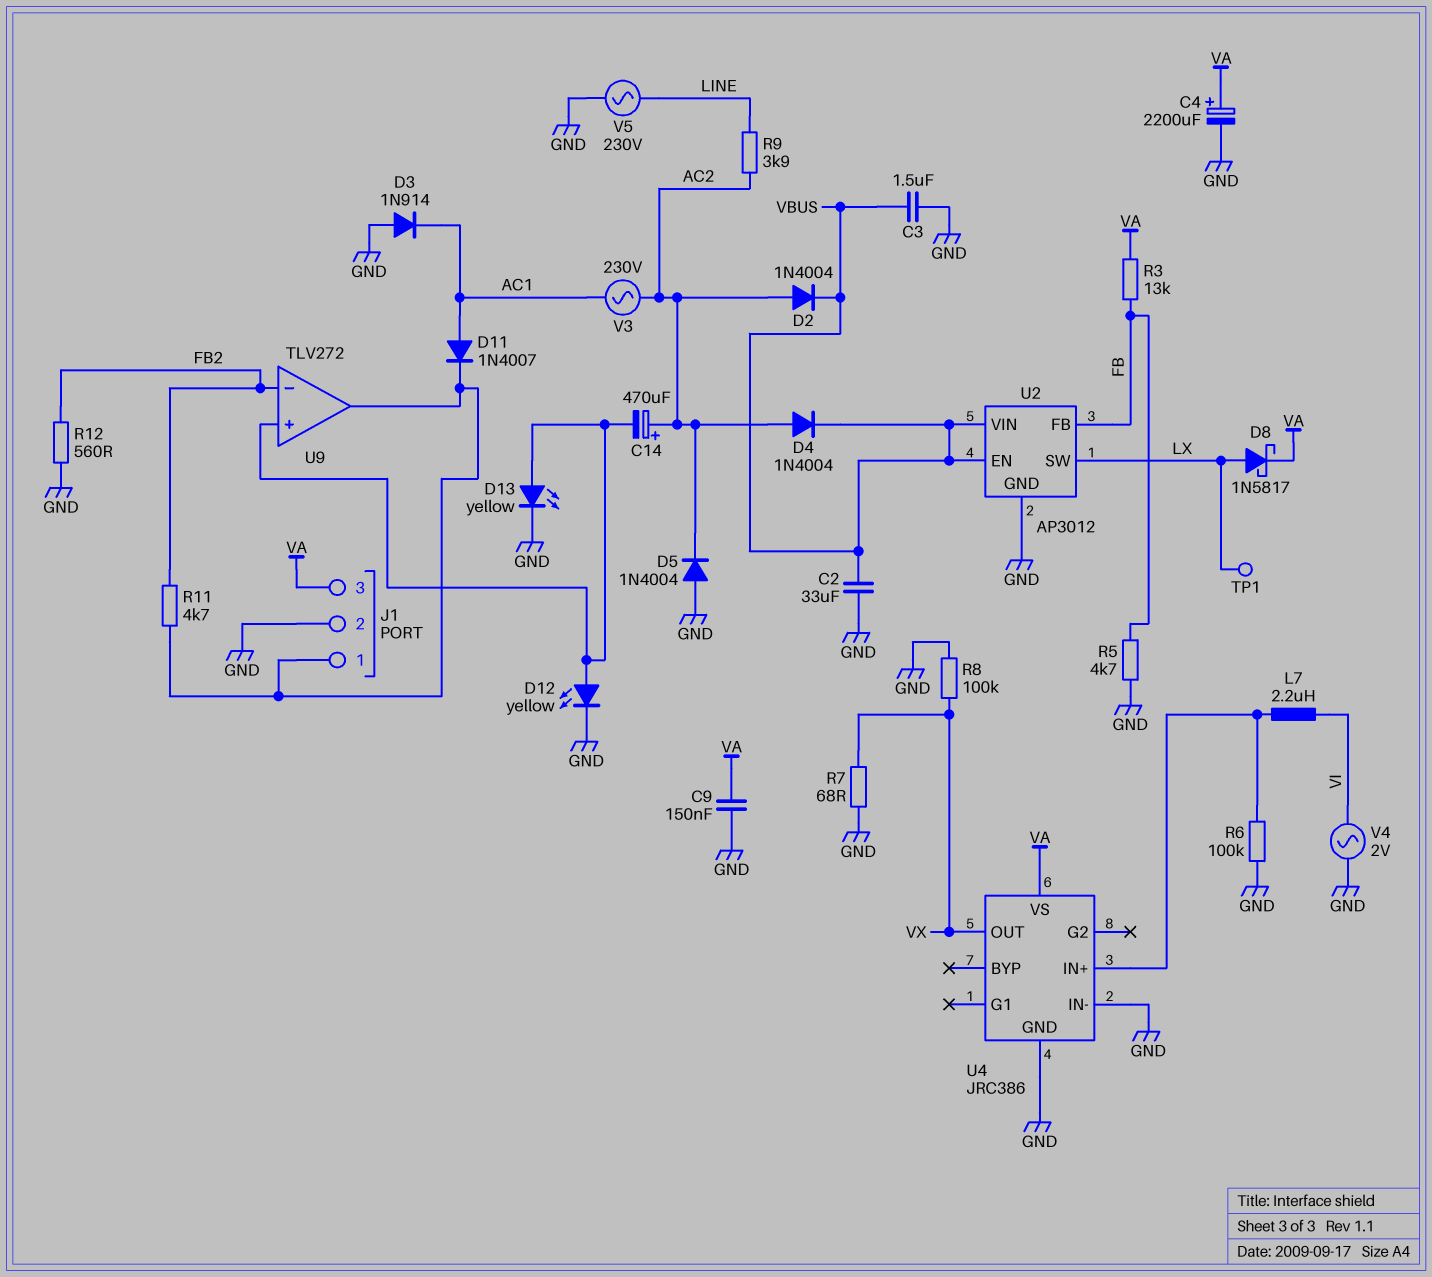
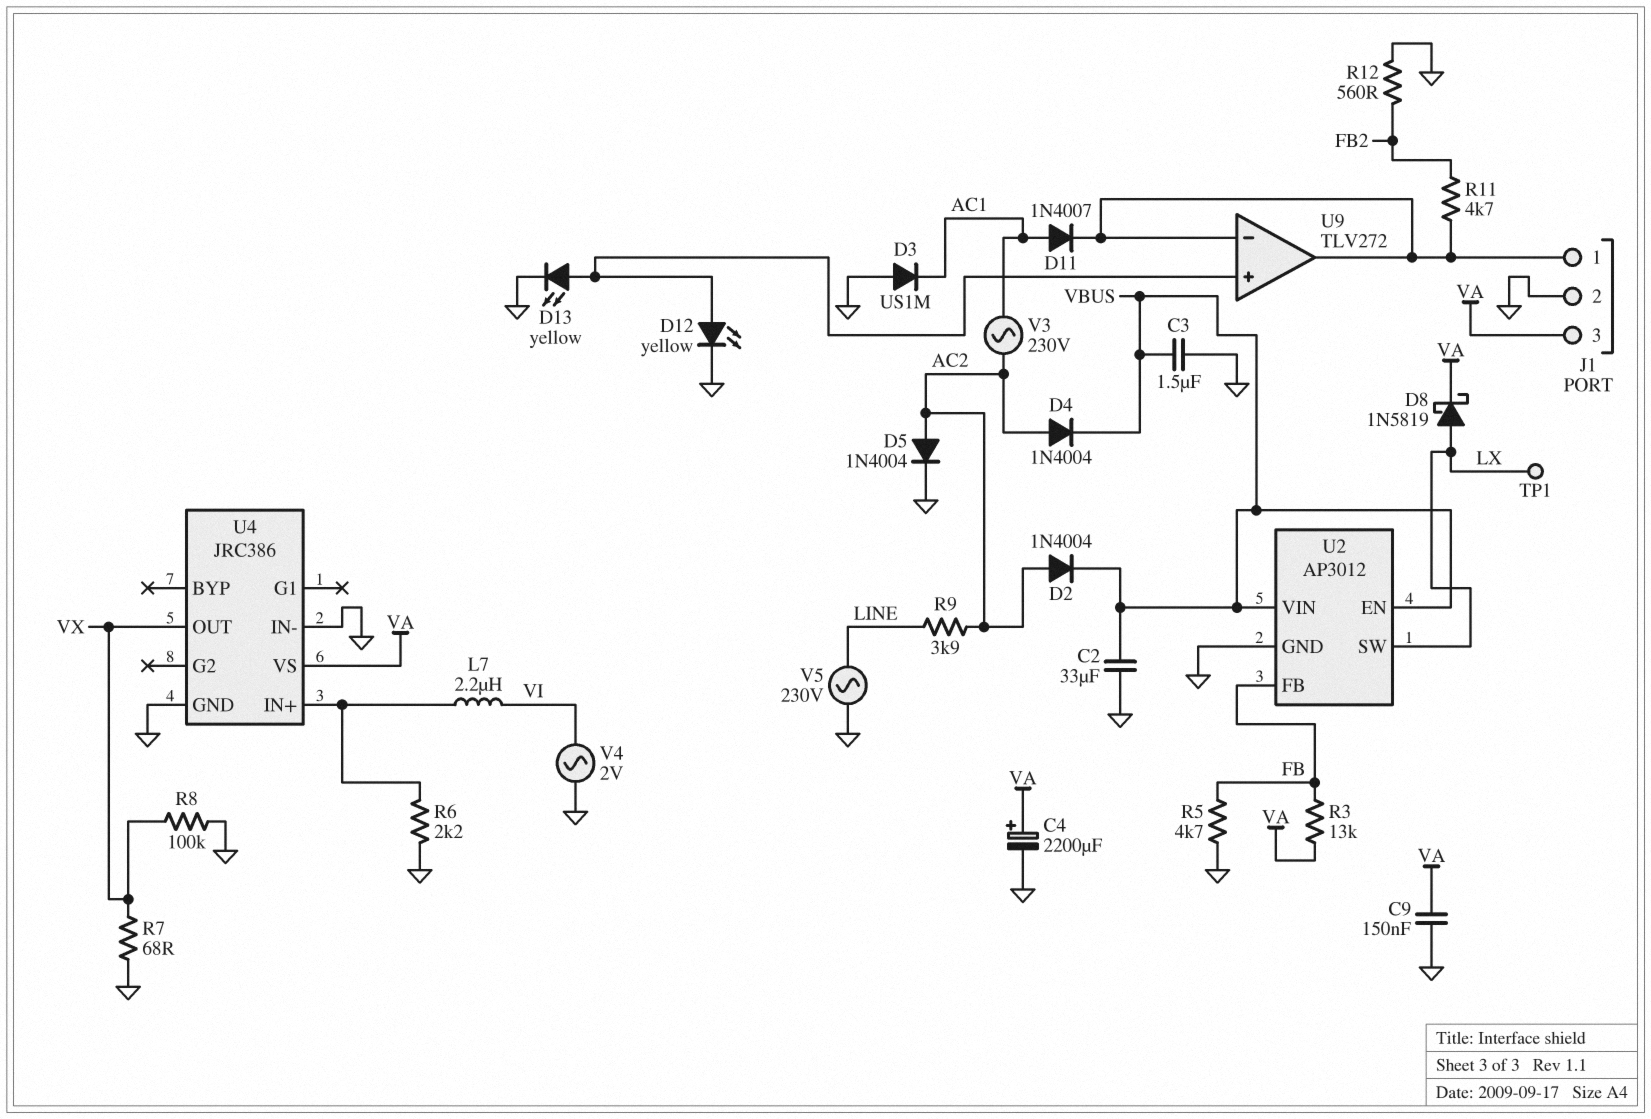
C14: 470uF (plus AC2, minus U9/in+) -> none
D3: diode 1N914 (A GND, K AC1) -> diode US1M (A GND, K AC1)
D5: diode 1N4004 (A GND, K AC2) -> diode 1N4004 (A AC2, K GND)
D8: schottky 1N5817 (A LX, K VA) -> schottky 1N5819 (A LX, K VA)
R6: 100k (GND, U4/IN+) -> 2.2k (GND, U4/IN+)
U9 pin in-: FB2 -> J1/1

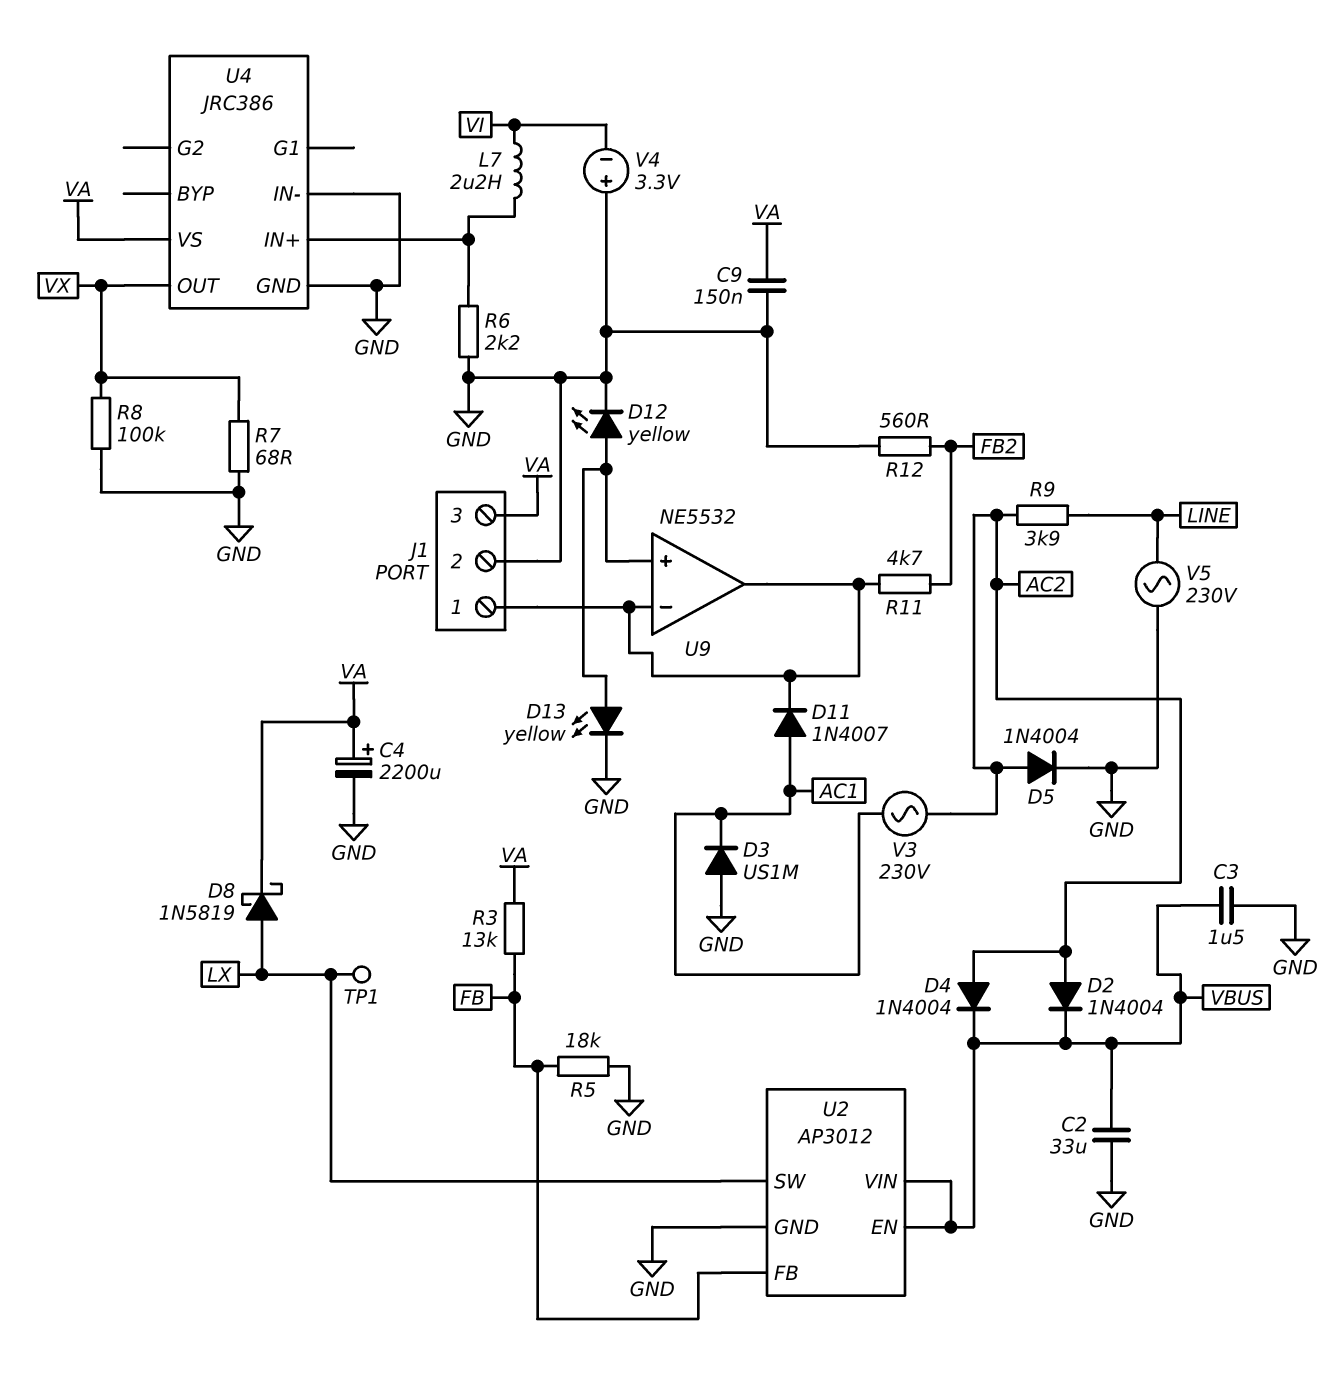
R5: 4.7k (FB, GND) -> 18k (FB, GND)
U9: TLV272 -> NE5532
V4: AC 2V (GND, VI) -> 3.3V (plus GND, minus VI)

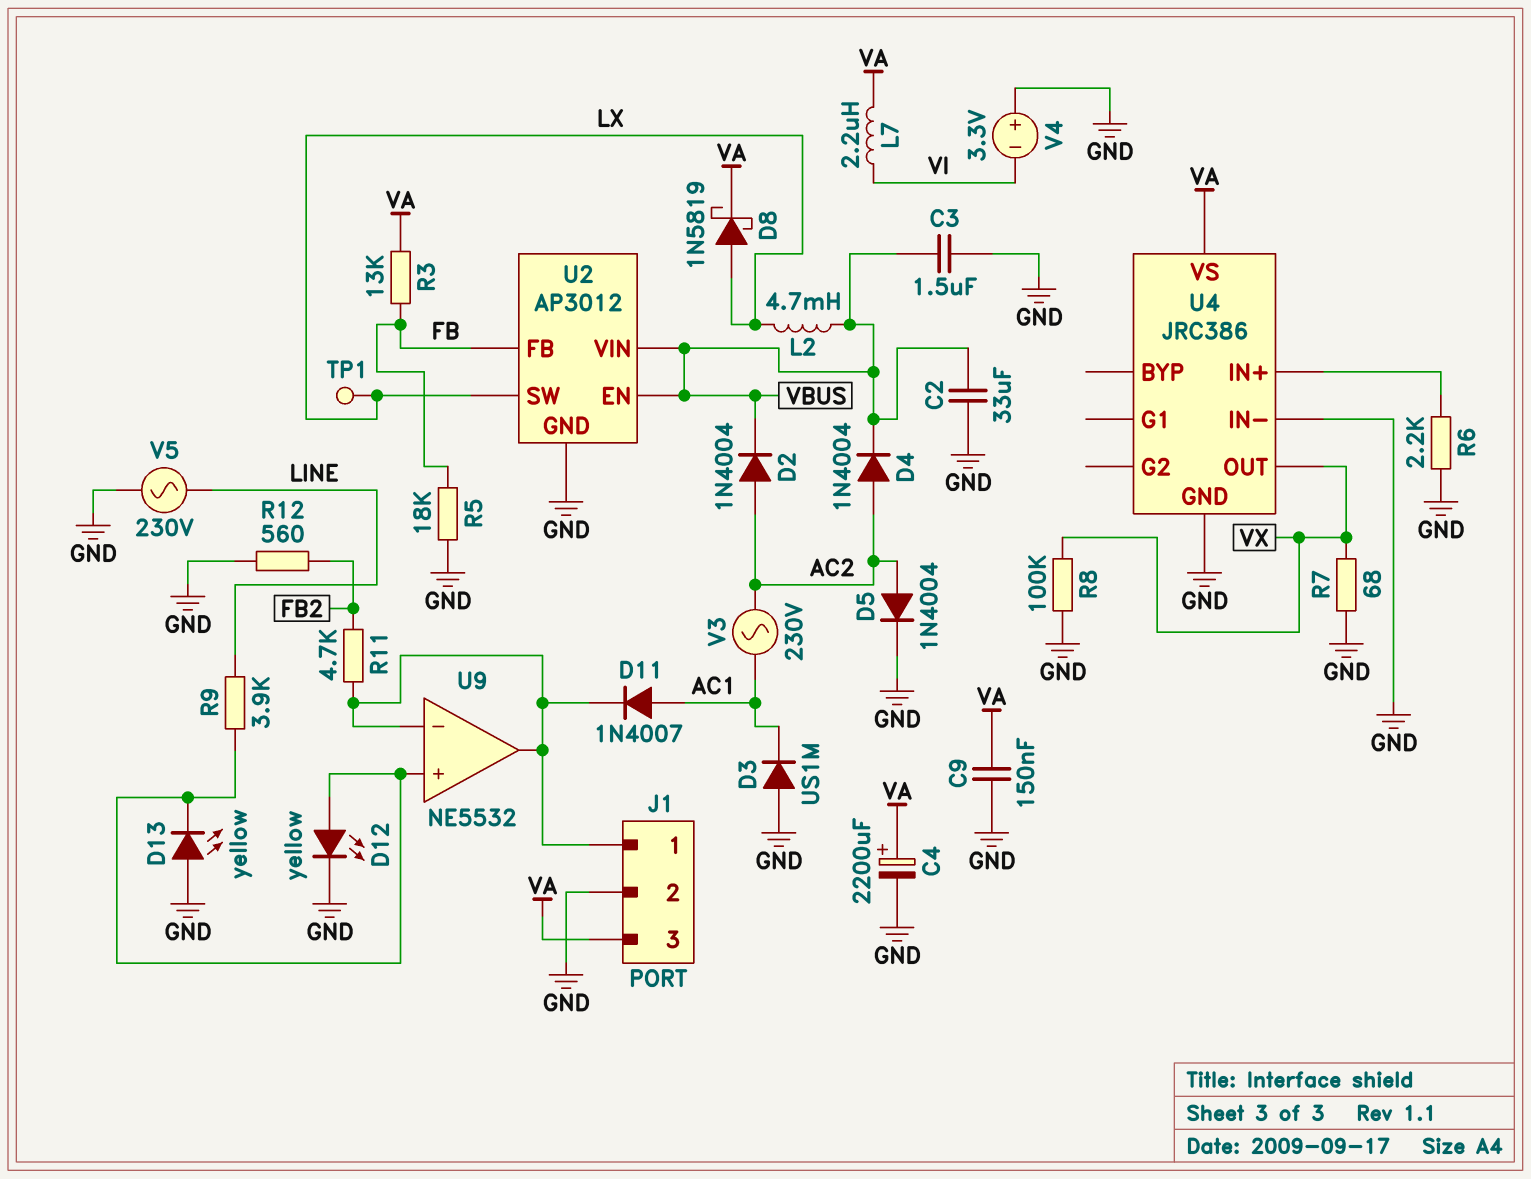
D13: LED yellow (A U9/in+, K GND) -> LED yellow (A GND, K U9/in+)
L2: none -> 4.7mH (LX, VBUS)
L7: 2.2uH (U4/IN+, VI) -> 2.2uH (VA, VI)
R9: 3.9k (AC2, LINE) -> 3.9k (LINE, U9/in+)

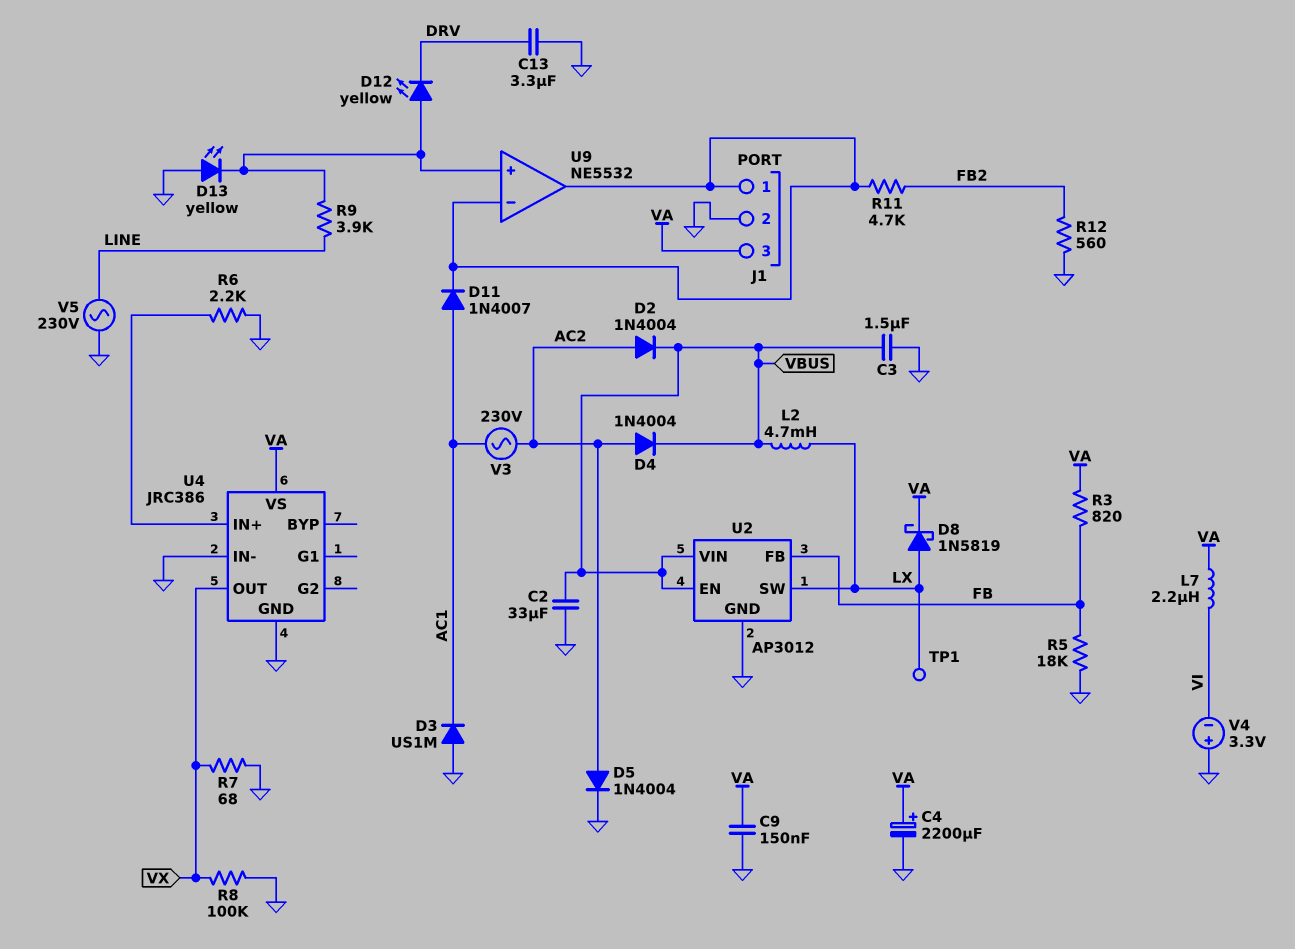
C13: none -> 3.3uF (DRV, GND)
D12: LED yellow (A U9/in+, K GND) -> LED yellow (A U9/in+, K DRV)
R3: 13k (FB, VA) -> 820 (FB, VA)

